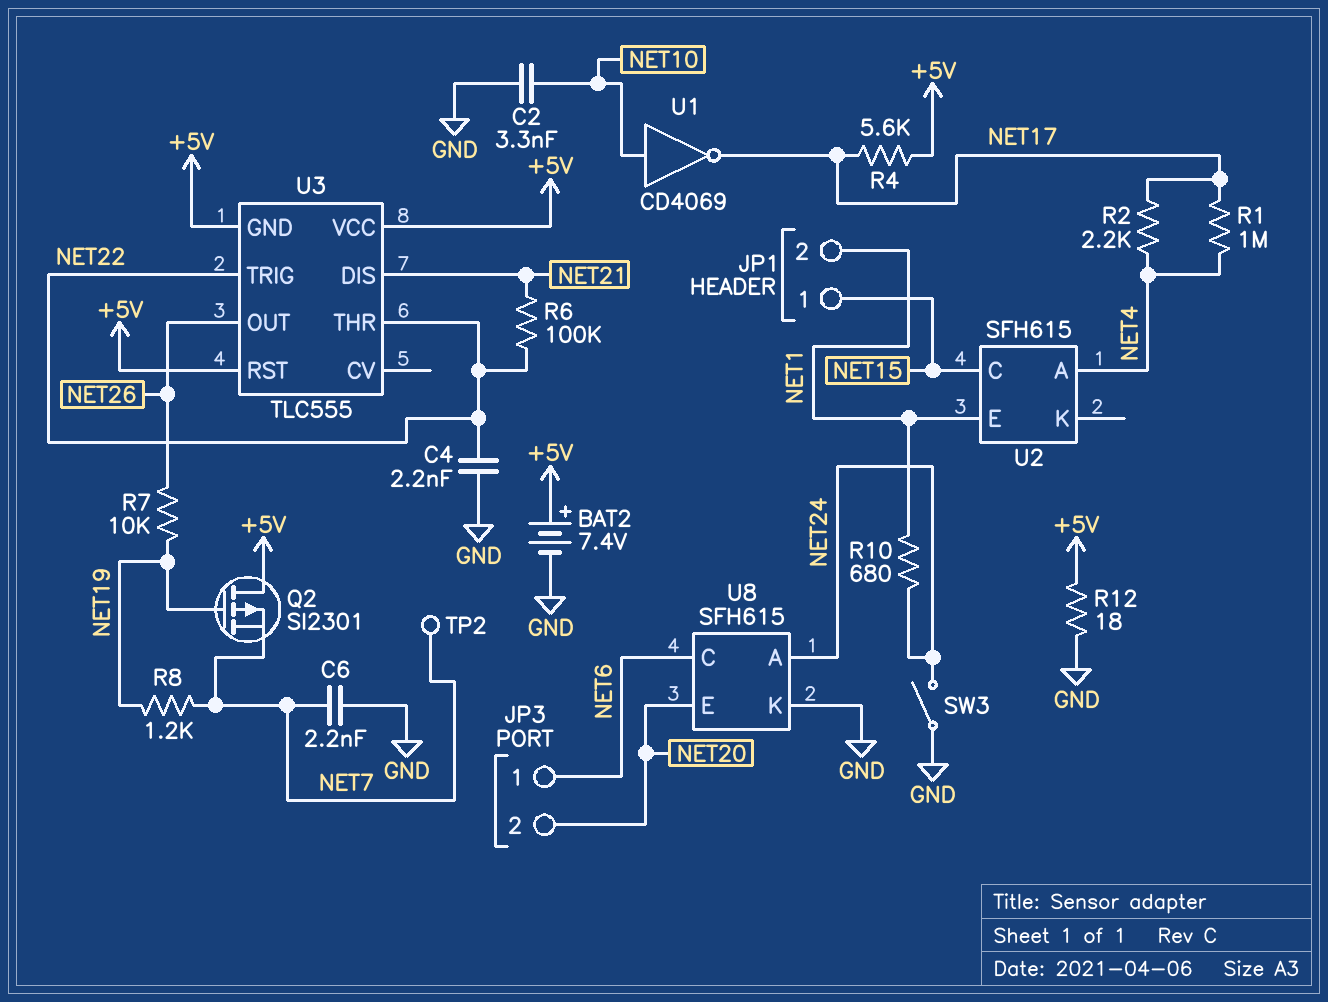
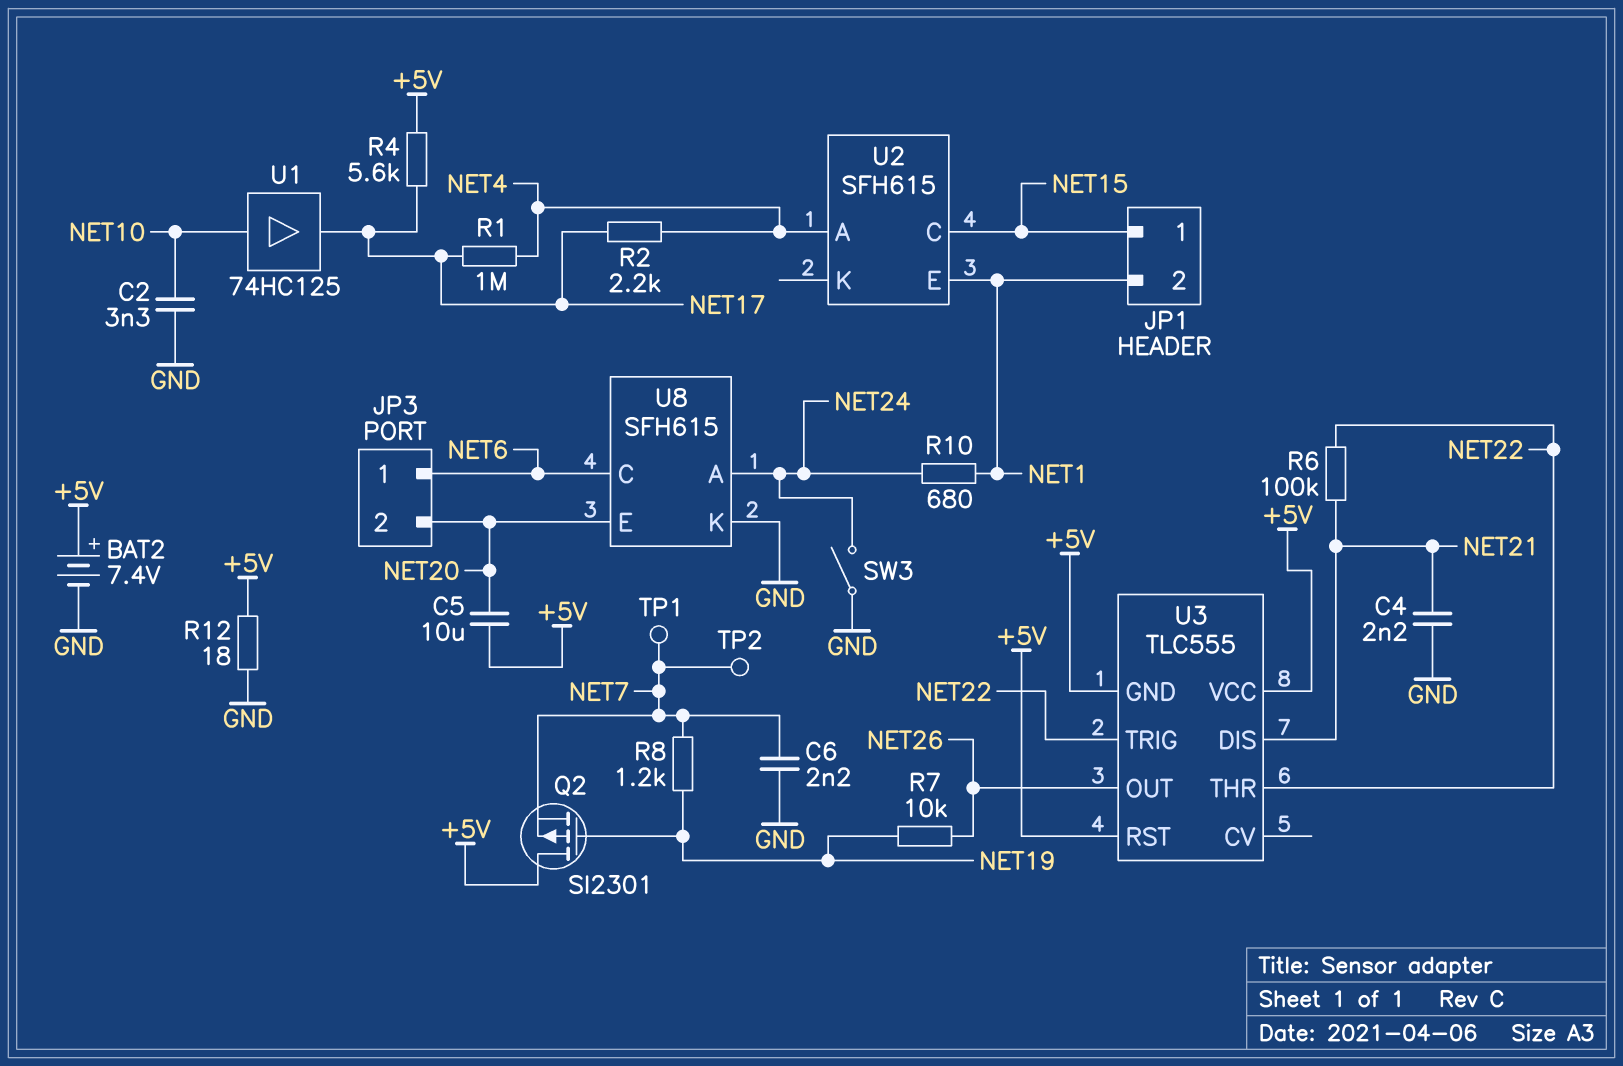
C4: 2.2nF (GND, NET22) -> 2.2nF (GND, NET21)
C5: none -> 10uF (+5V, NET20)
TP1: none -> test point (NET7)
U1: NOT CD4069 (in NET10, out NET17) -> buffer 74HC125 (in NET10, out NET17)

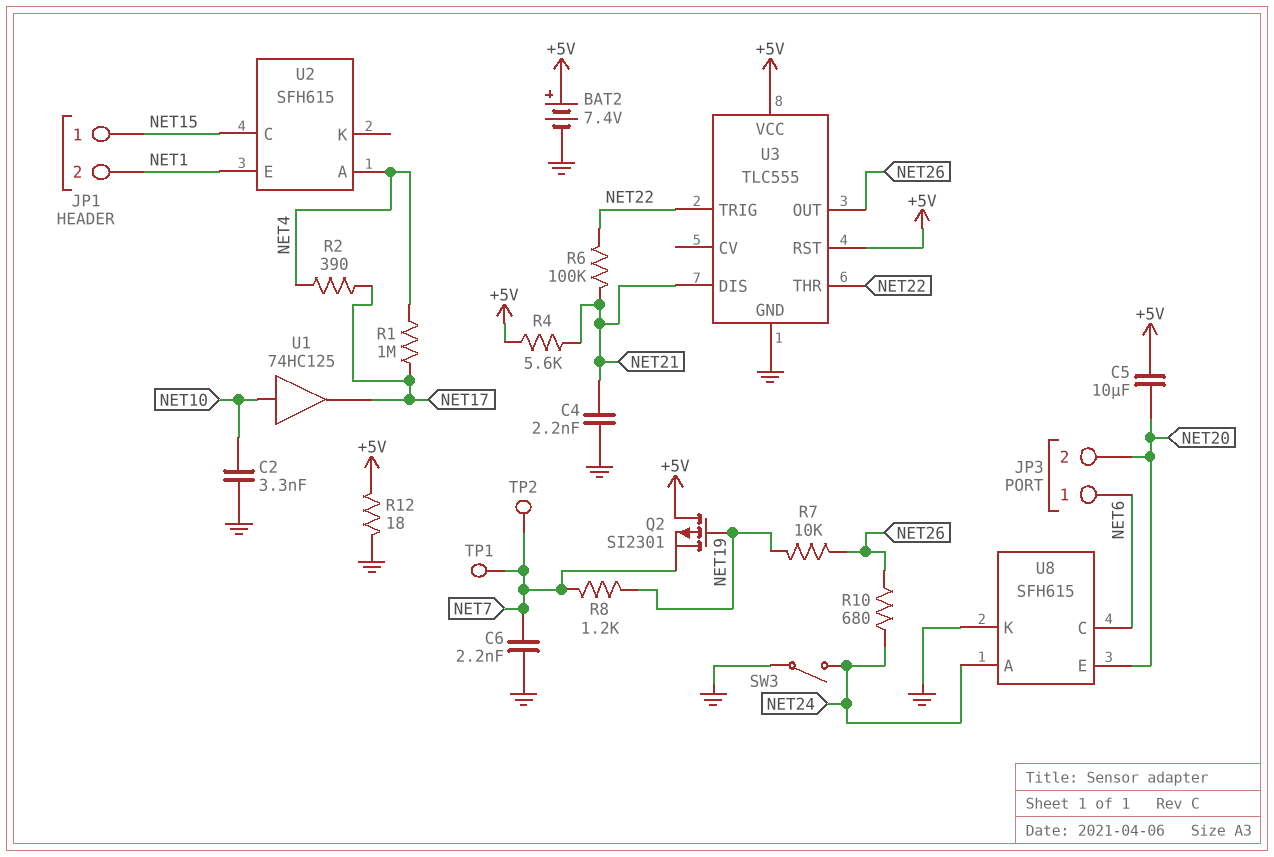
R2: 2.2k (NET4, NET17) -> 390 (NET4, NET17)
R4: 5.6k (+5V, NET17) -> 5.6k (+5V, NET21)
R10: 680 (NET1, NET24) -> 680 (NET24, NET26)
U3 pin GND: +5V -> GND

